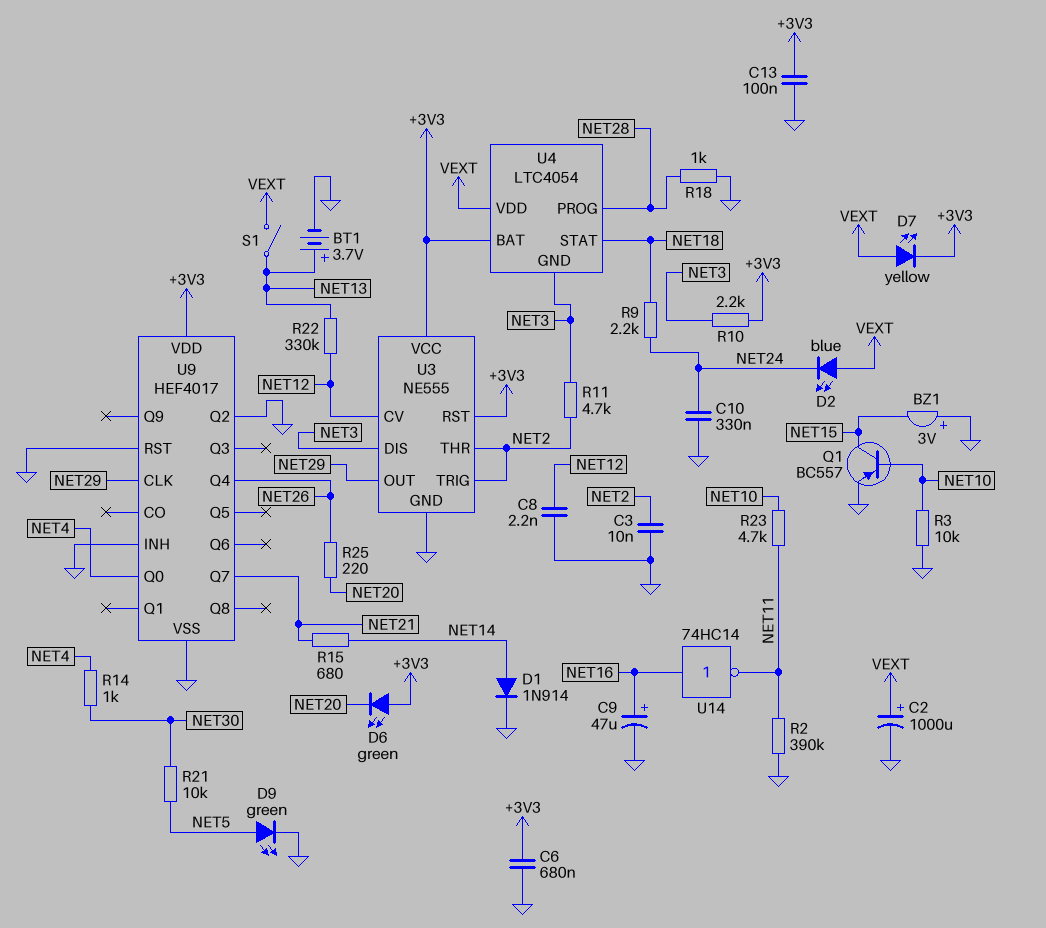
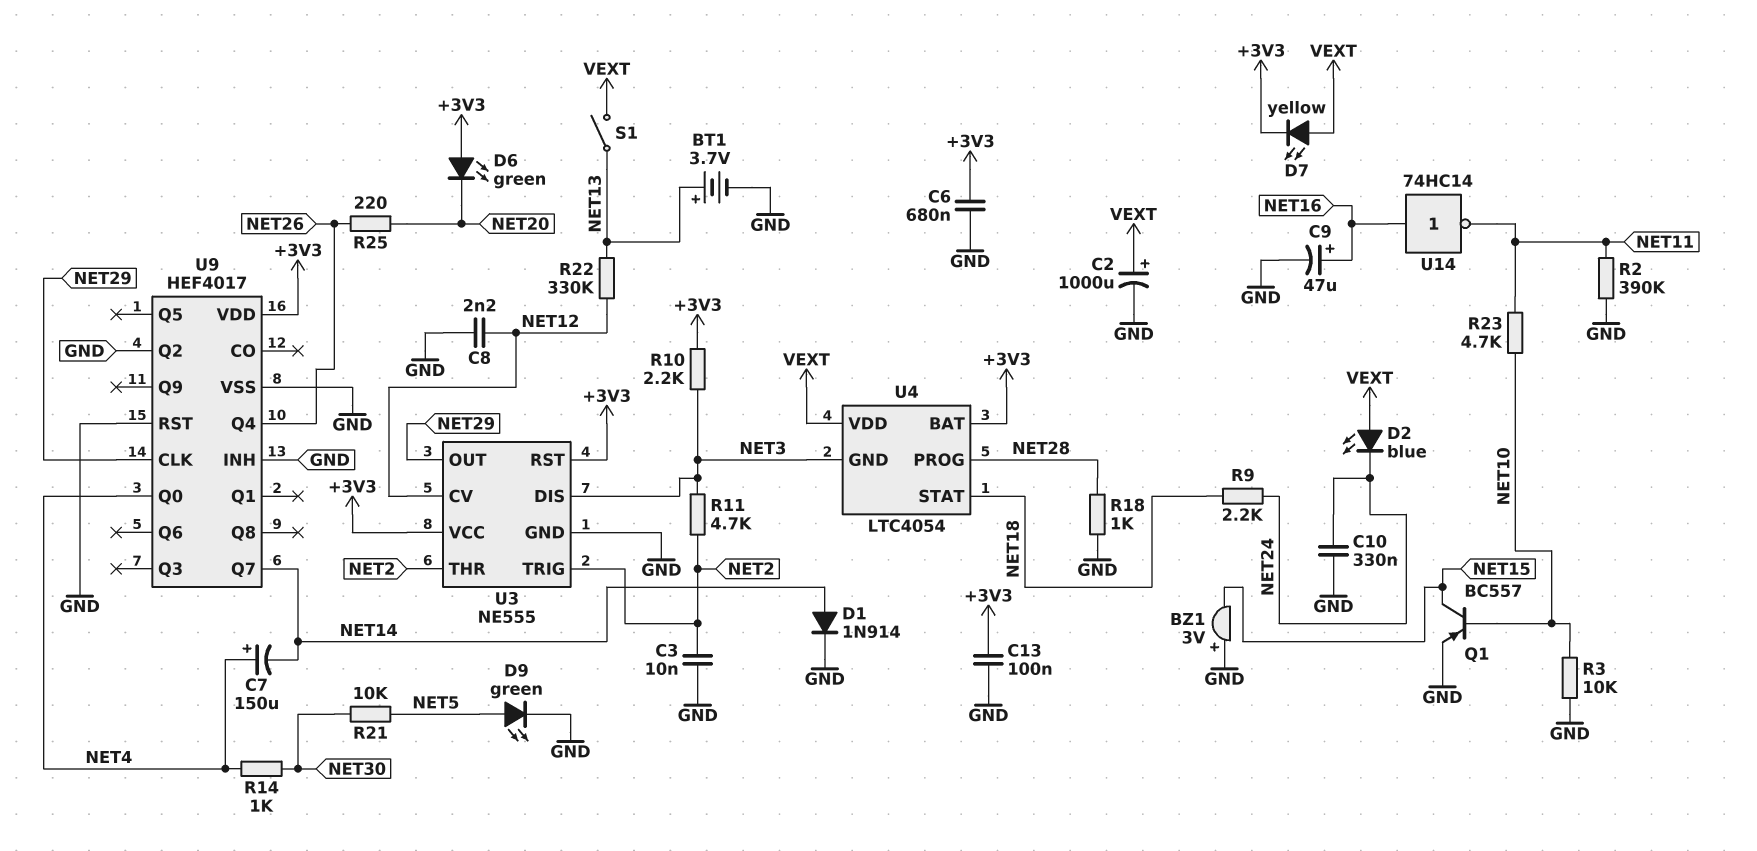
C7: none -> 150uF (plus NET4, minus NET14)
R15: 680 (NET14, NET21) -> none
U9 pin Q7: NET21 -> NET14

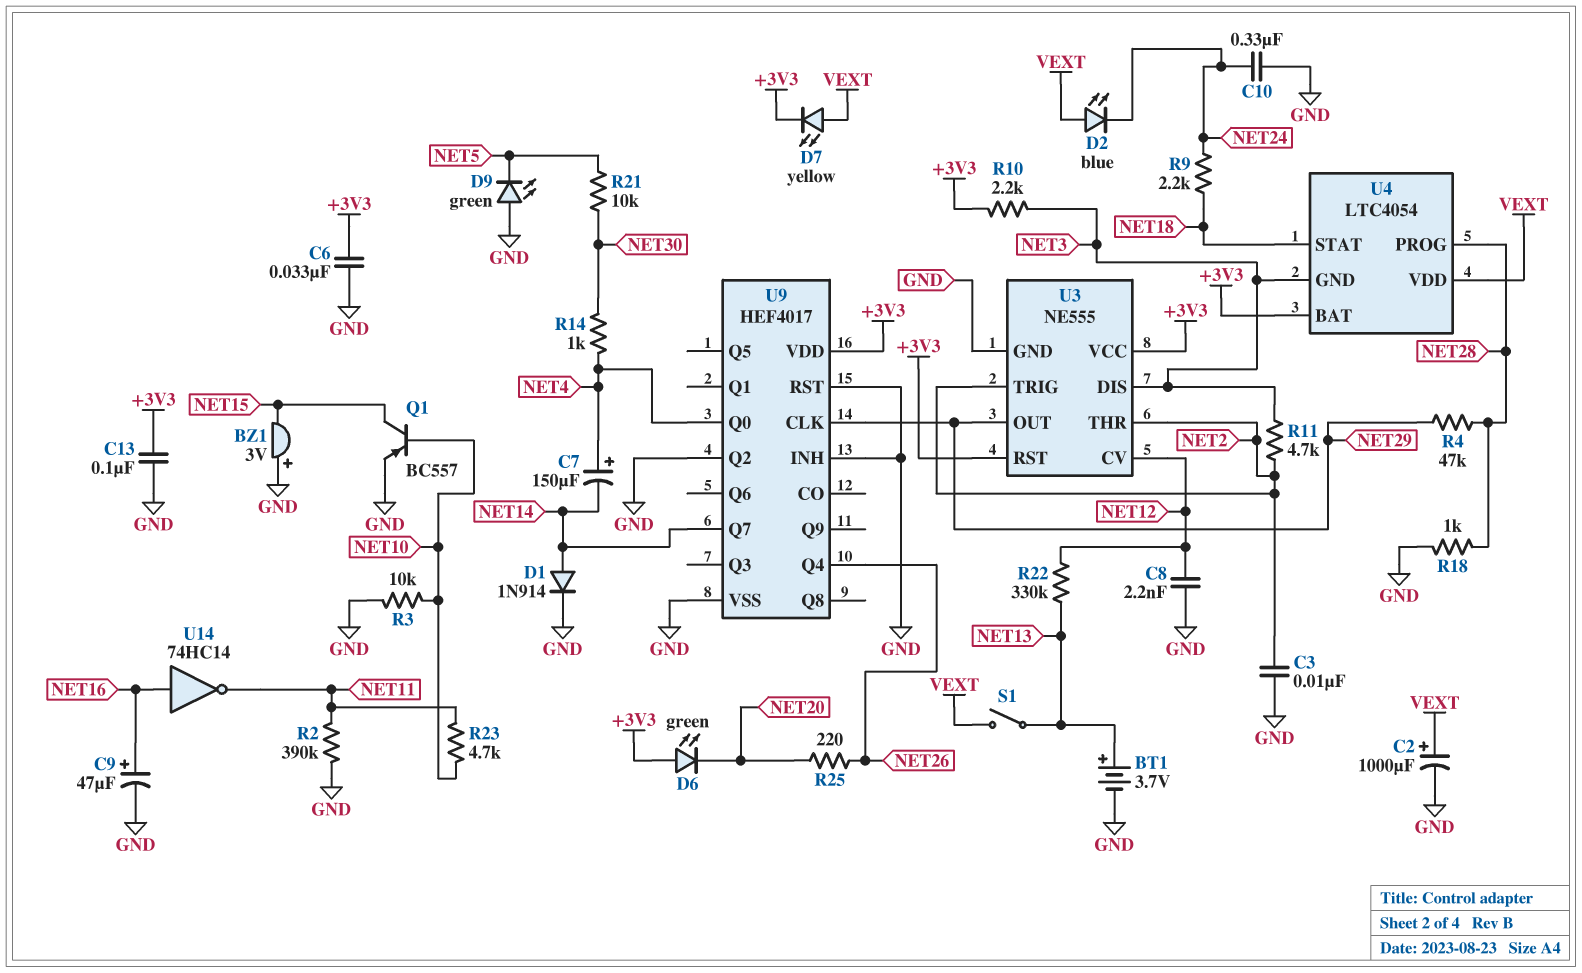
C6: 680nF (+3V3, GND) -> 33nF (+3V3, GND)
D9: LED green (A NET5, K GND) -> LED green (A GND, K NET5)
R4: none -> 47k (NET28, NET29)

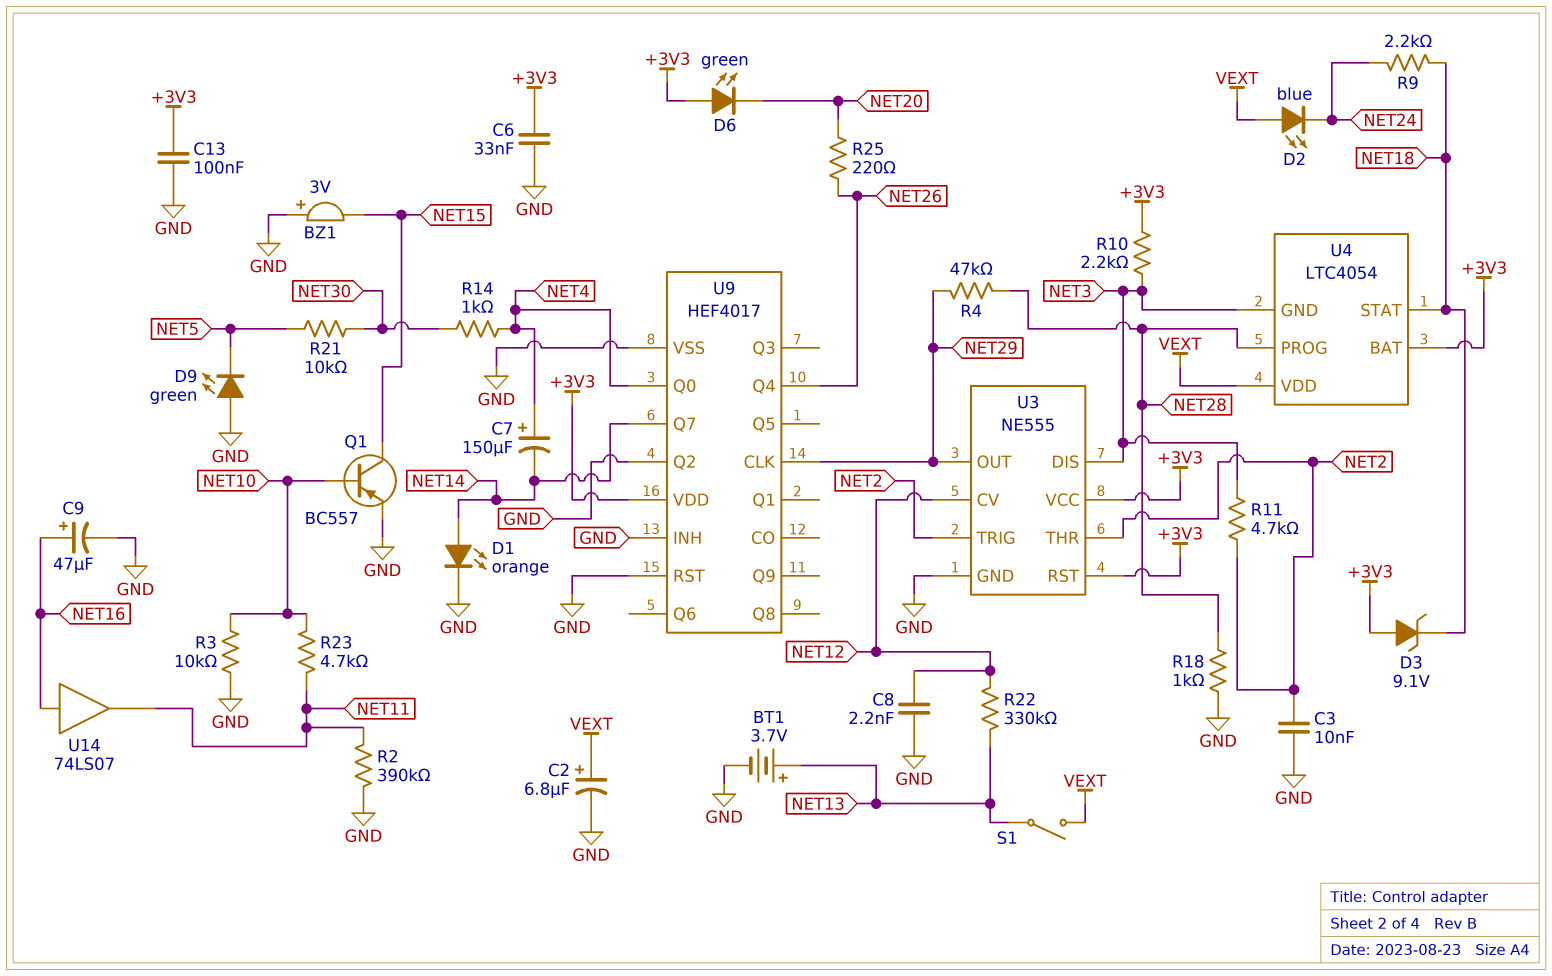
C2: 1000uF (plus VEXT, minus GND) -> 6.8uF (plus VEXT, minus GND)
C10: 330nF (GND, NET24) -> none
D1: diode 1N914 (A NET14, K GND) -> LED orange (A NET14, K GND)
D3: none -> zener 9.1V (A +3V3, K NET18)
D7: LED yellow (A VEXT, K +3V3) -> none
U14: NOT 74HC14 (in NET16, out NET11) -> buffer 74LS07 (in NET16, out NET11)

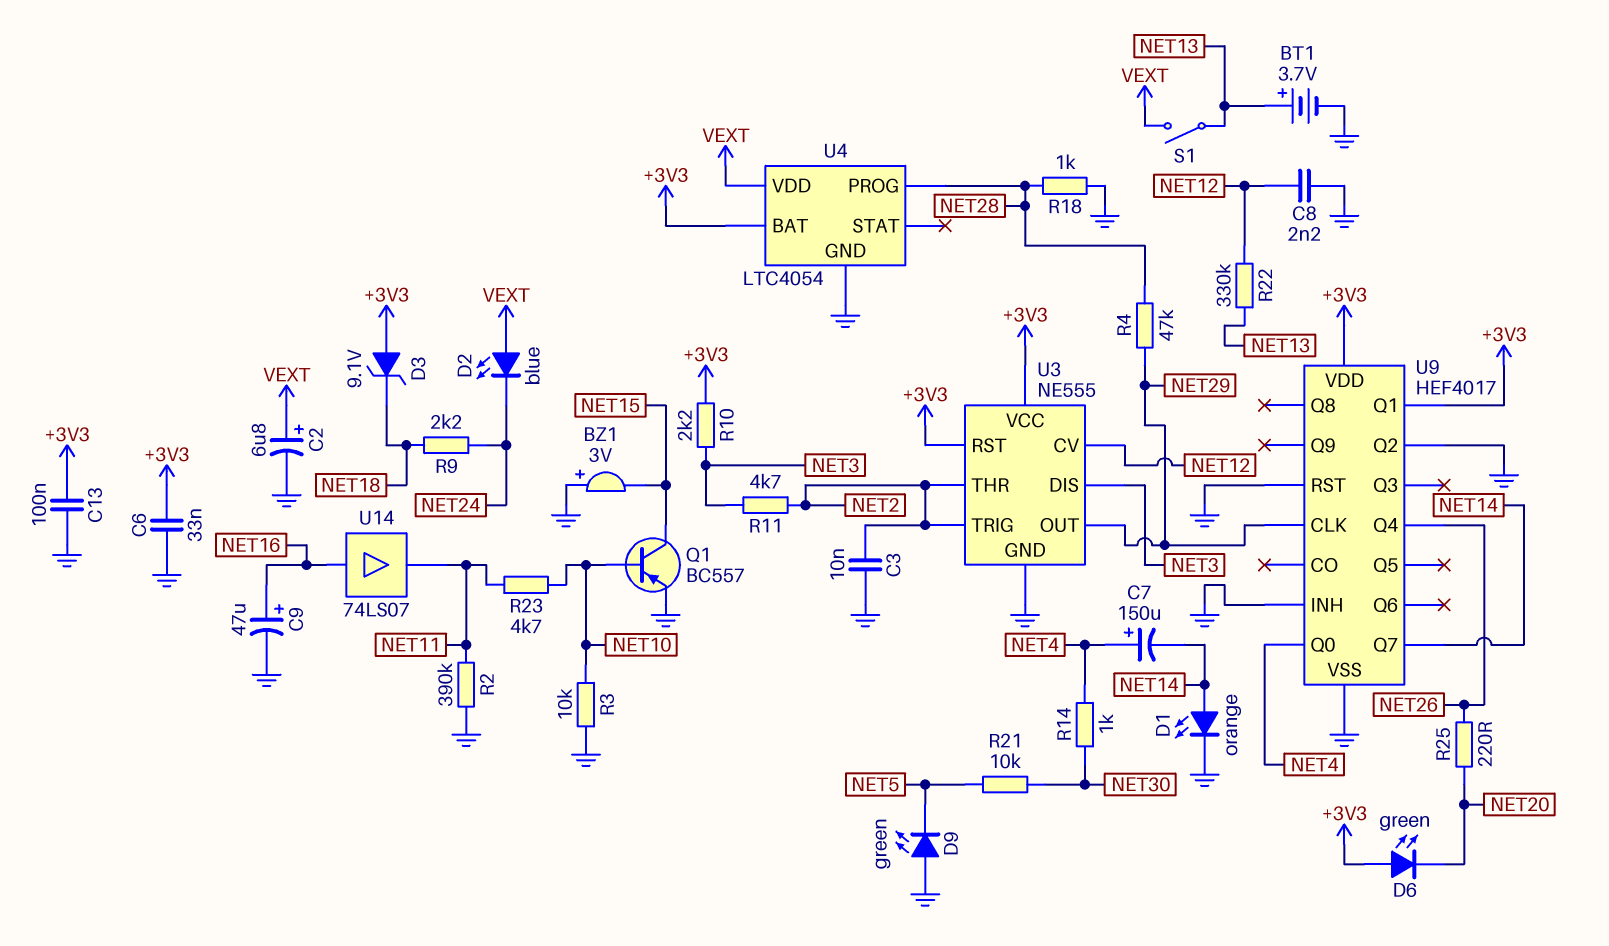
U4 pin GND: NET3 -> GND
U4 pin STAT: NET18 -> none
U9 pin Q1: none -> +3V3

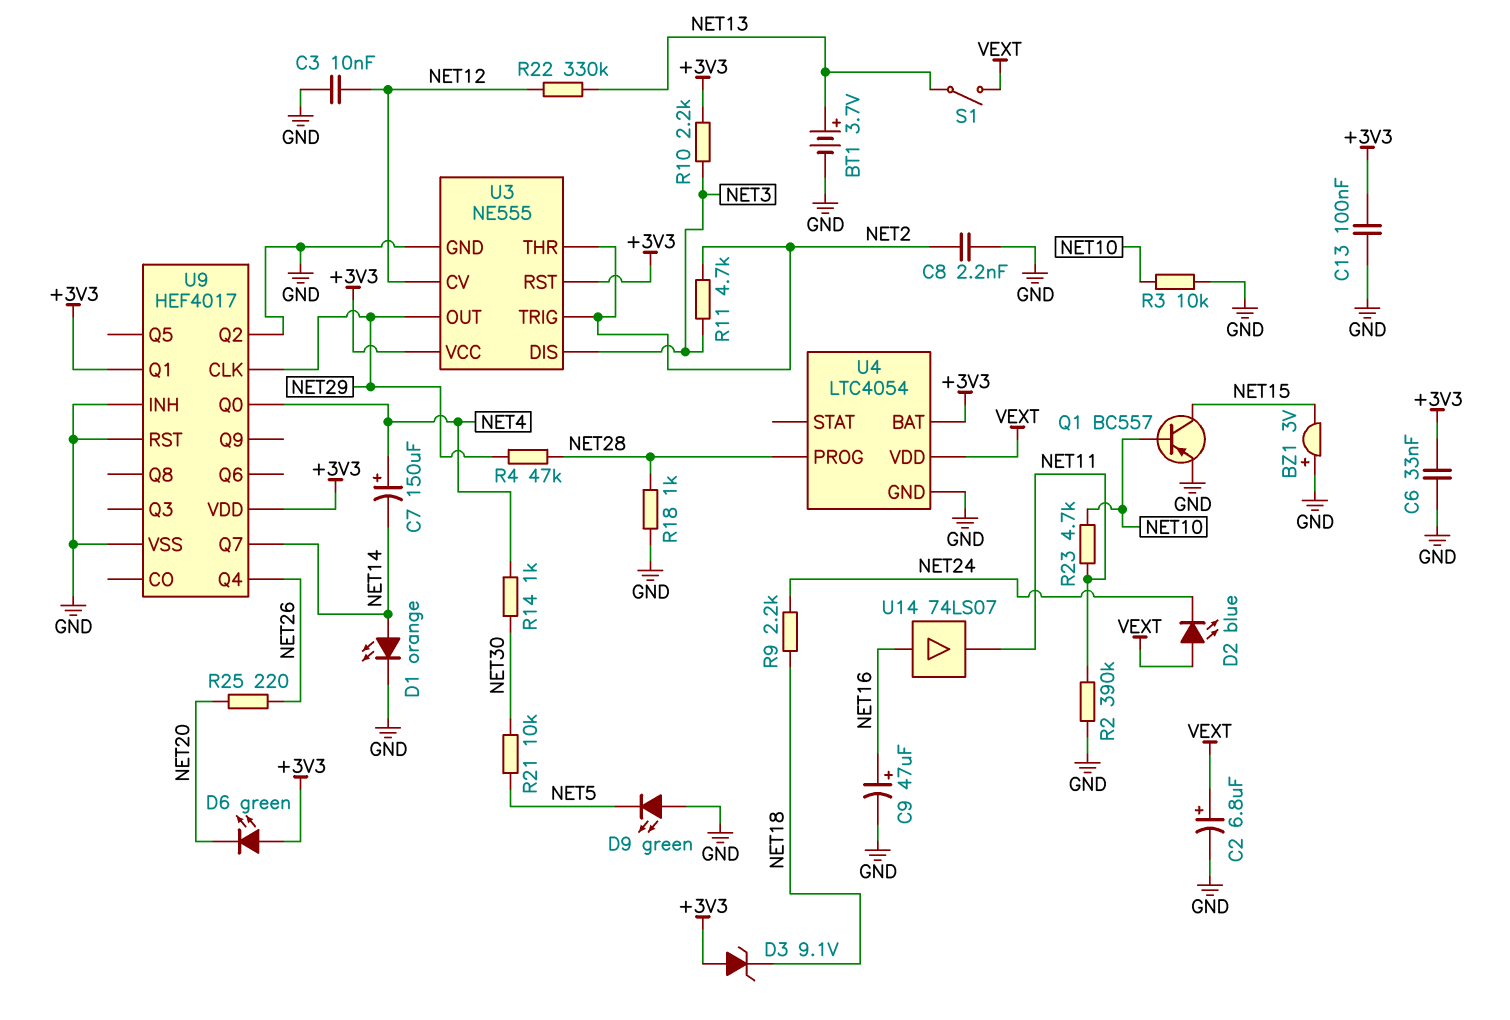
C3: 10nF (GND, NET2) -> 10nF (GND, NET12)
C8: 2.2nF (GND, NET12) -> 2.2nF (GND, NET2)

